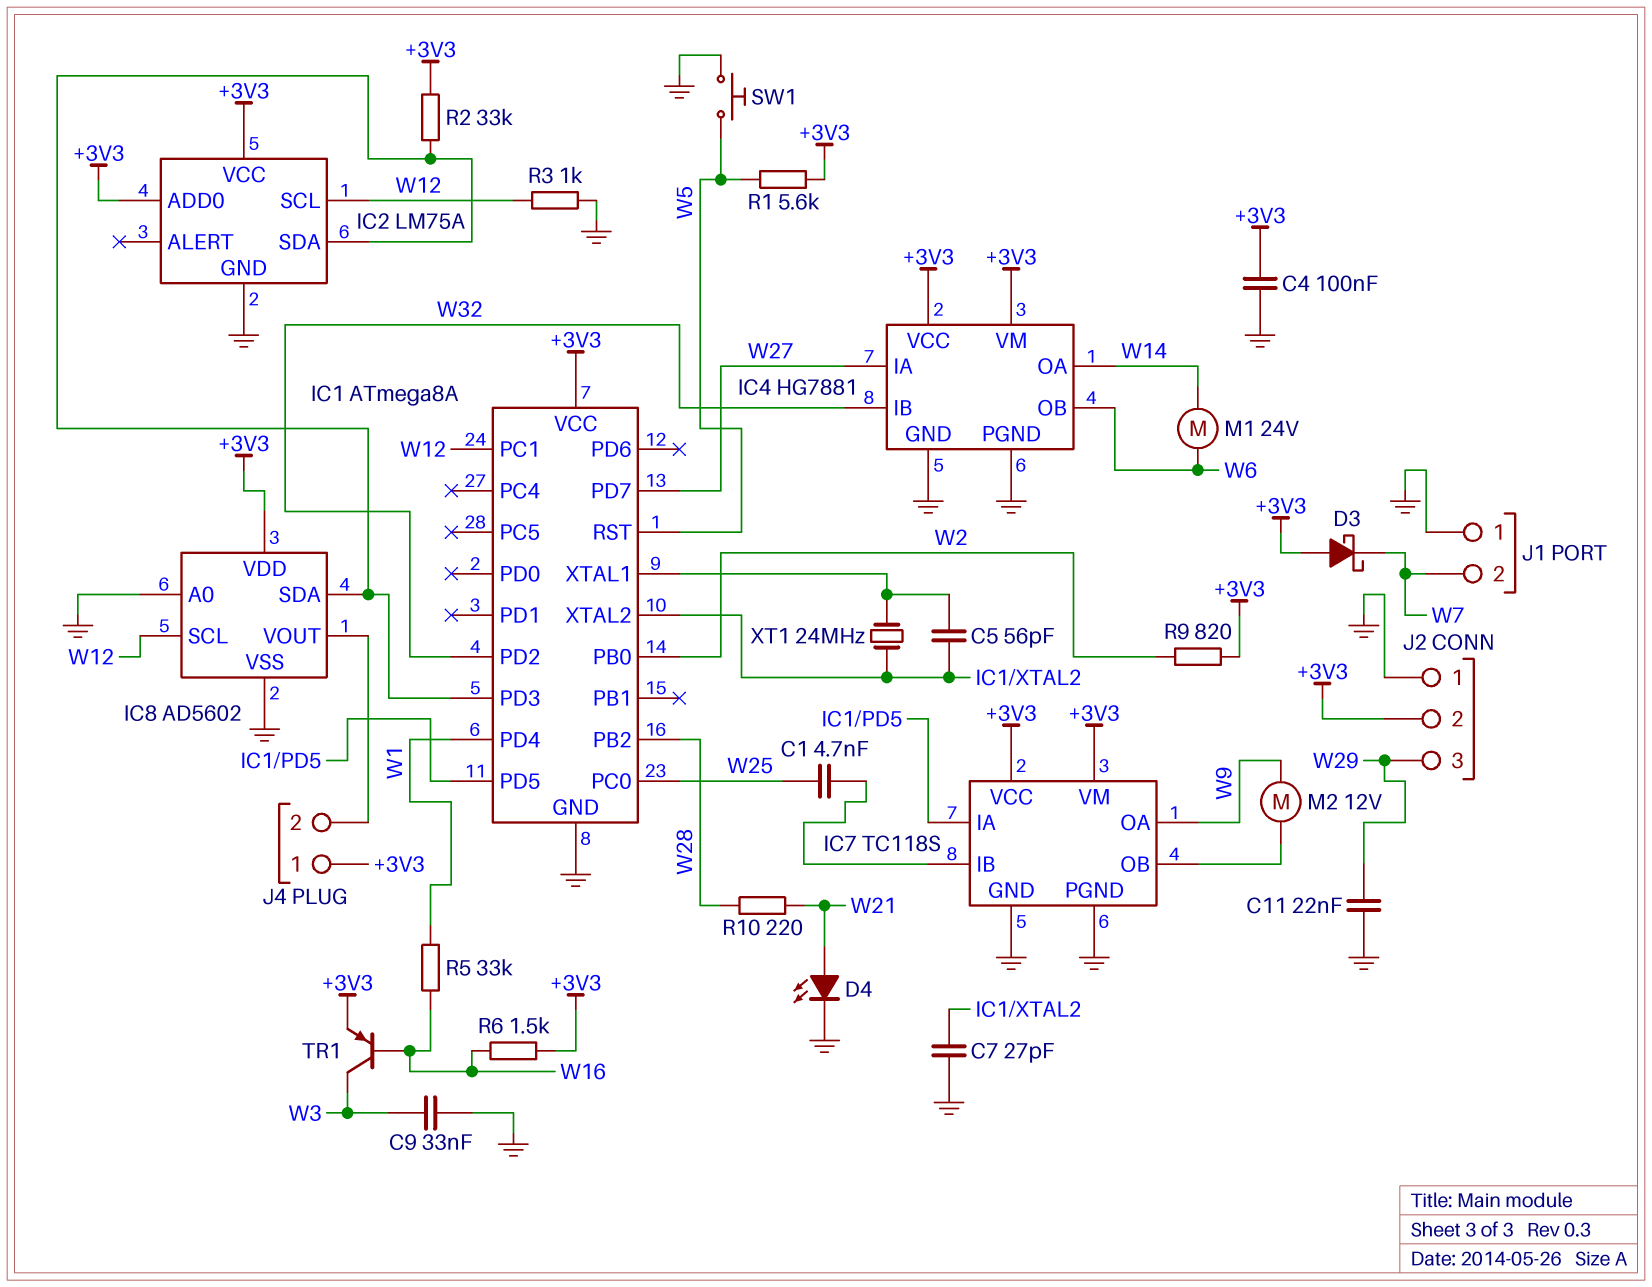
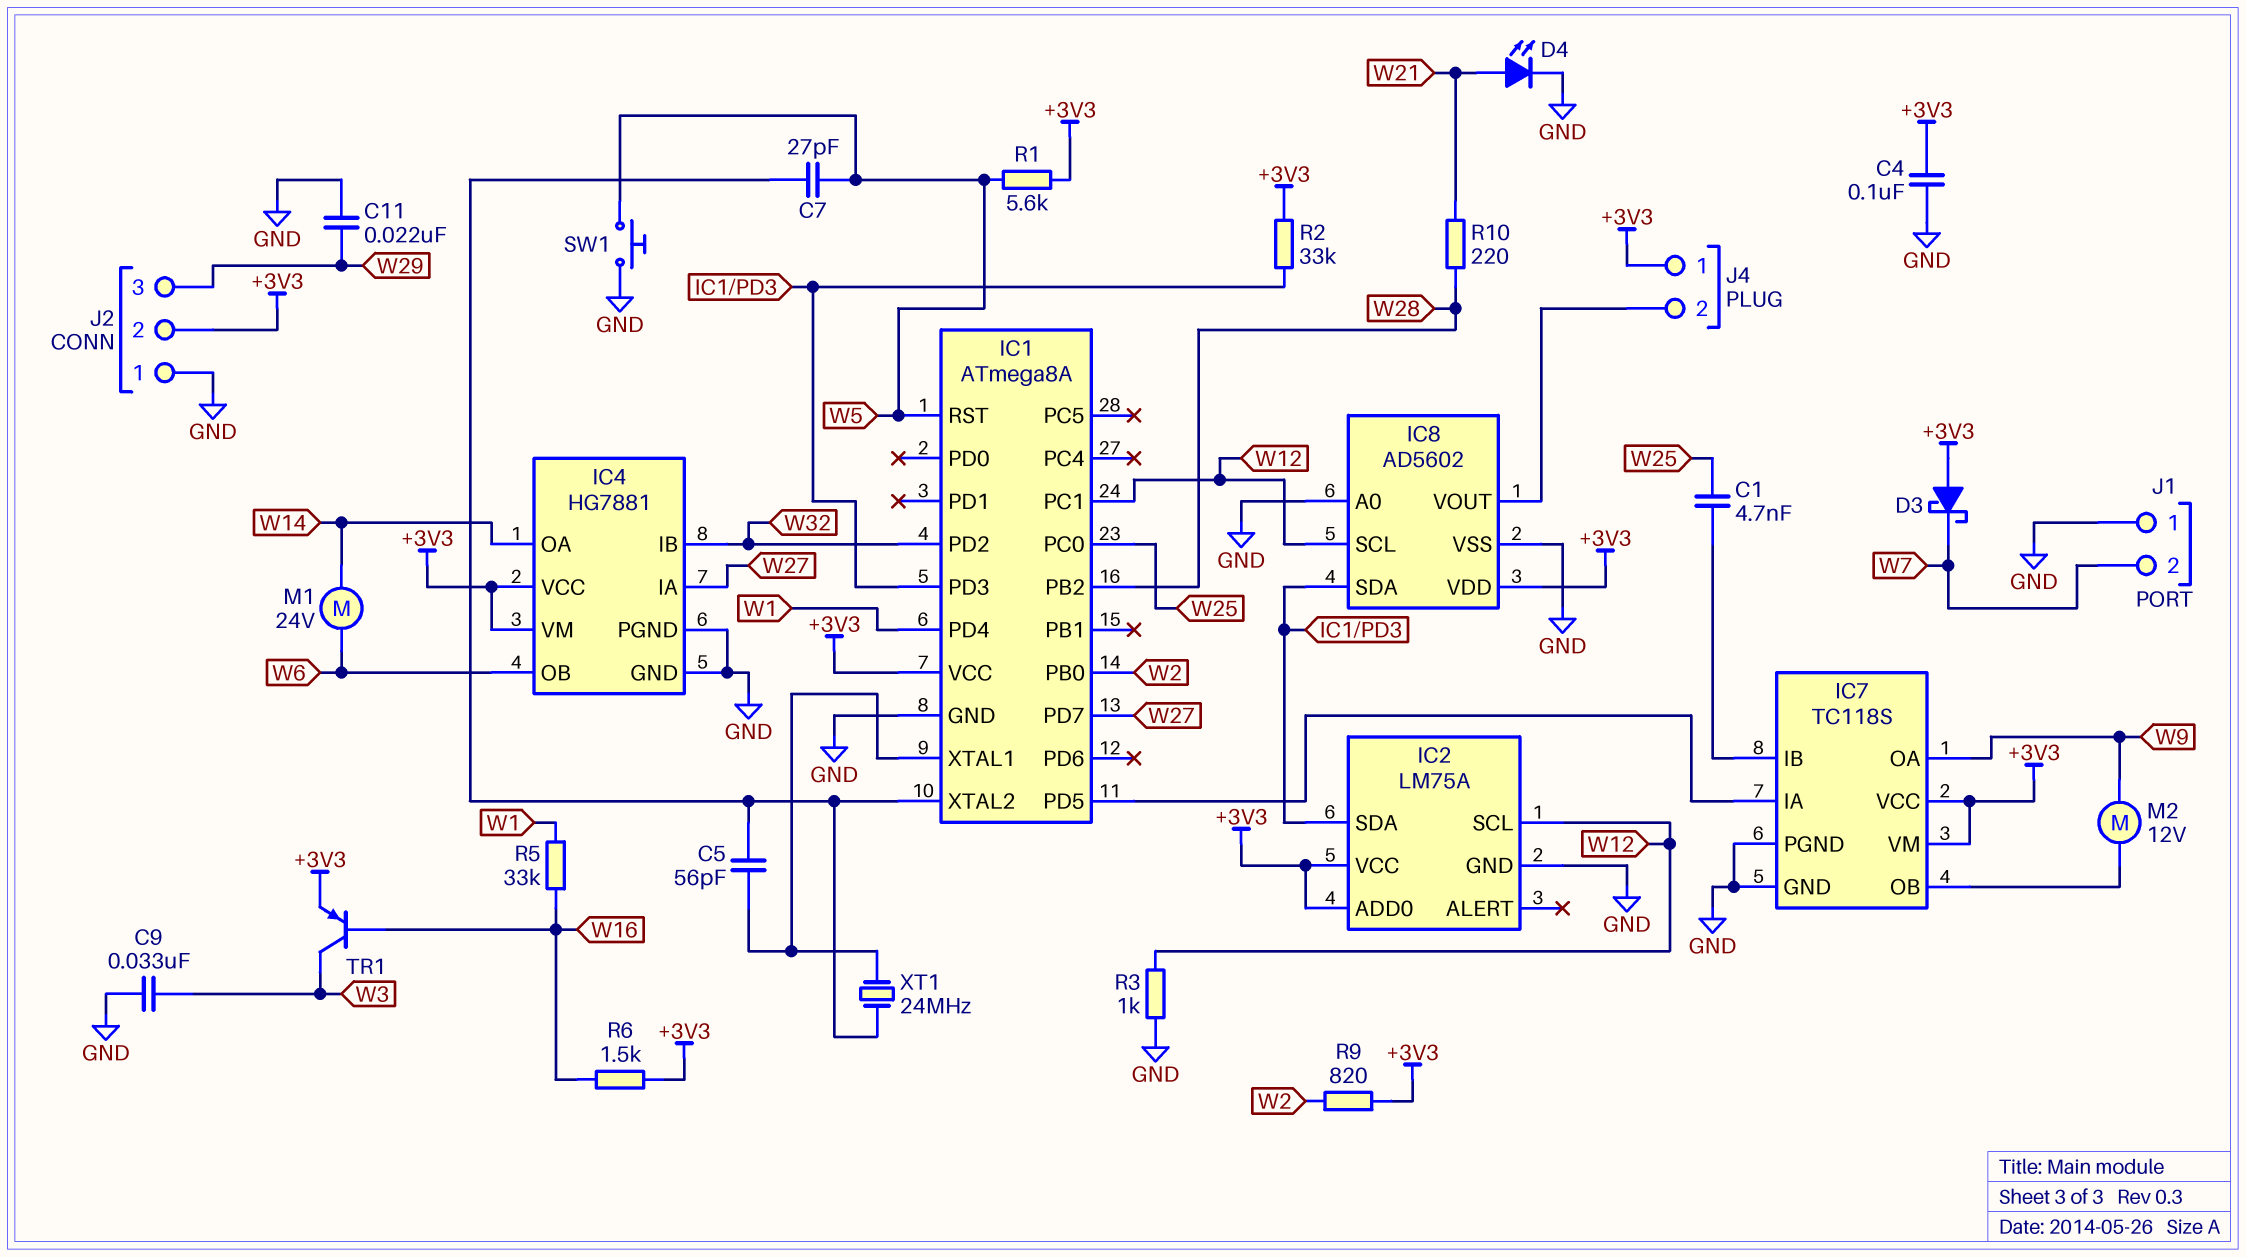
C7: 27pF (GND, IC1/XTAL2) -> 27pF (IC1/XTAL2, W5)

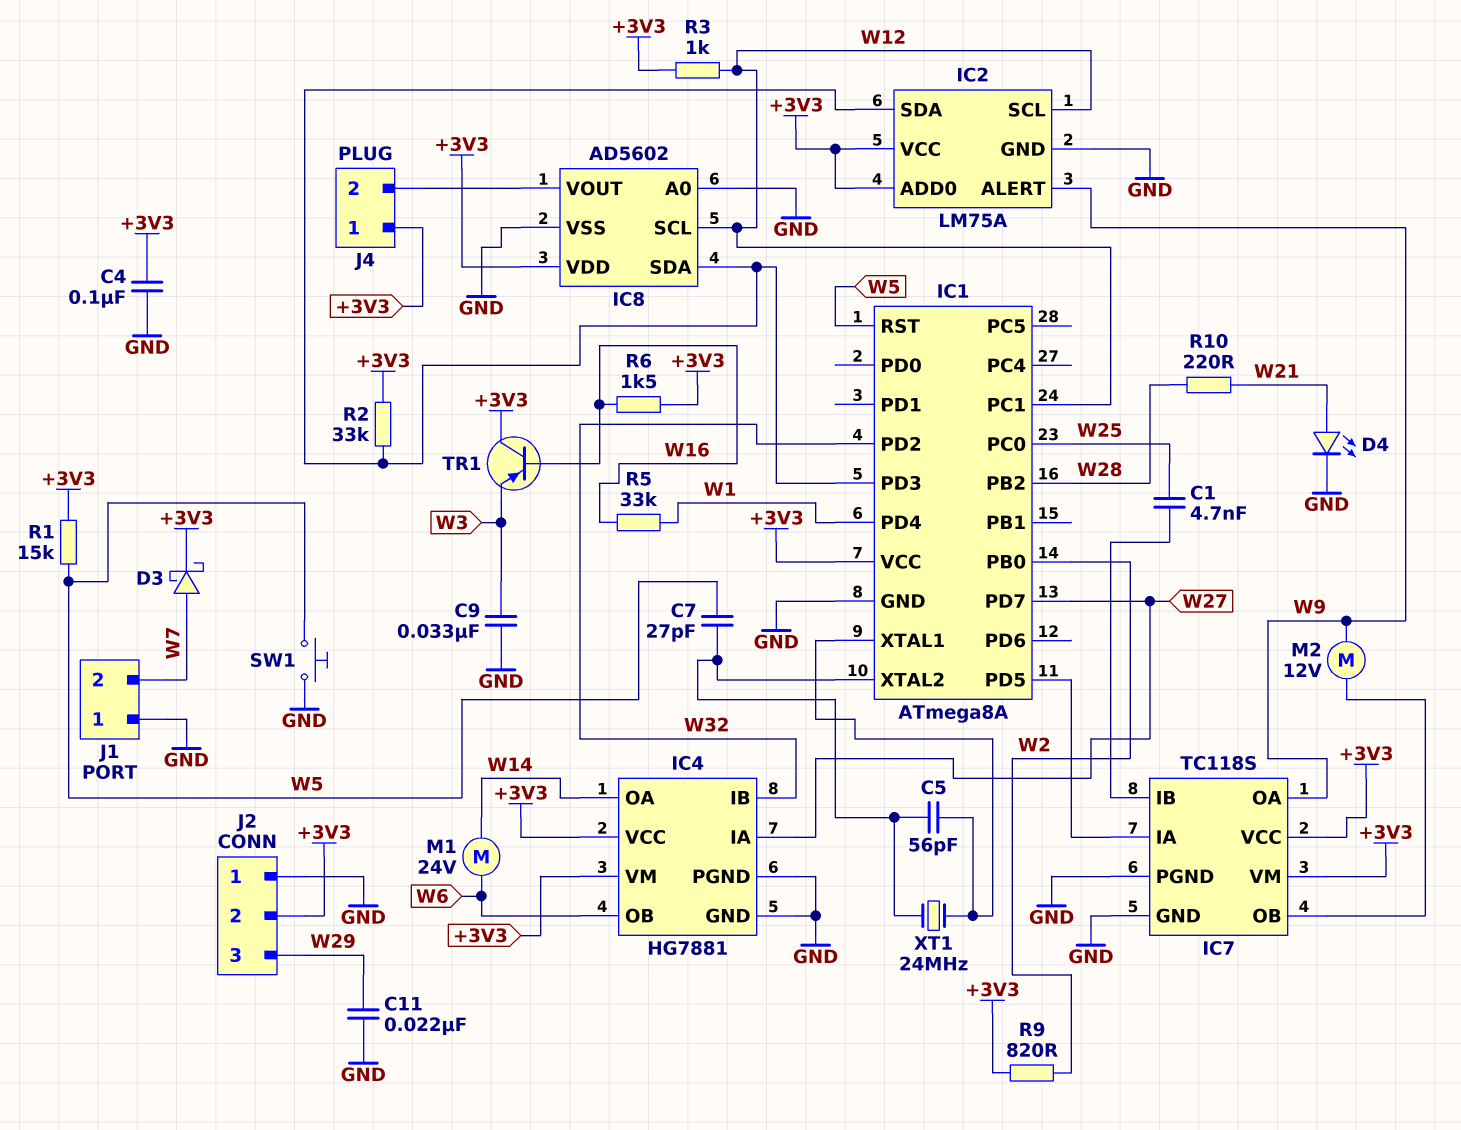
D3: schottky (A +3V3, K W7) -> schottky (A W7, K +3V3)
IC2 pin ALERT: none -> W9
R1: 5.6k (+3V3, W5) -> 15k (+3V3, W5)
R3: 1k (GND, W12) -> 1k (+3V3, W12)
TR1: PNP (B W16, C W3, E +3V3) -> PNP (B W16, C +3V3, E W3)

